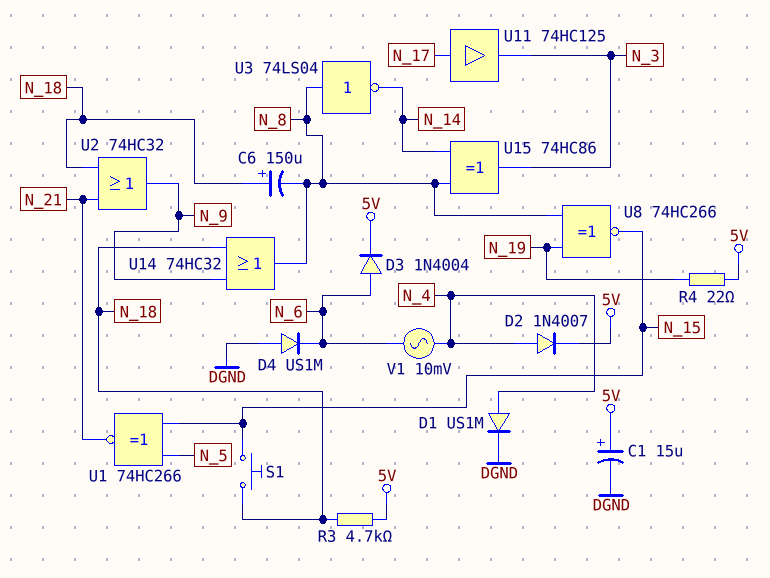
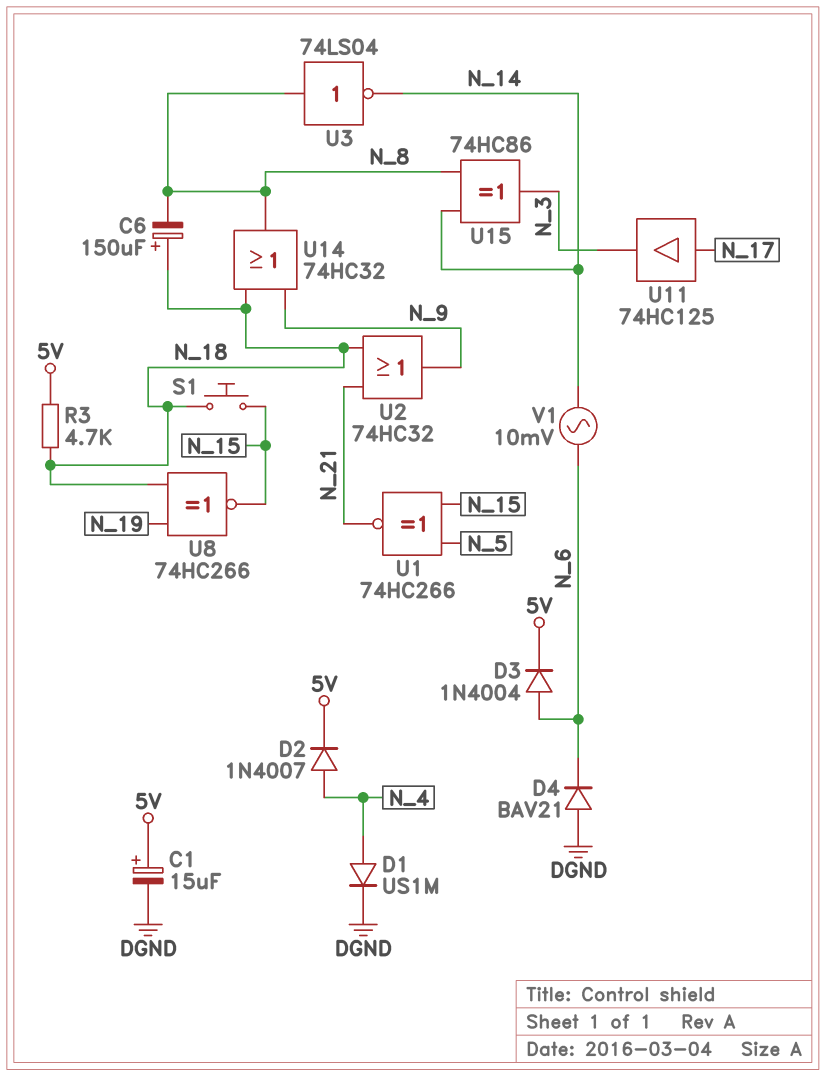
D4: diode US1M (A DGND, K N_6) -> diode BAV21 (A DGND, K N_6)
R4: 22 (5V, N_19) -> none
U8: XNOR 74HC266 (in N_8, in N_19, out N_15) -> XNOR 74HC266 (in N_18, in N_19, out N_15)
V1: AC 10mV (N_4, N_6) -> AC 10mV (N_6, N_14)

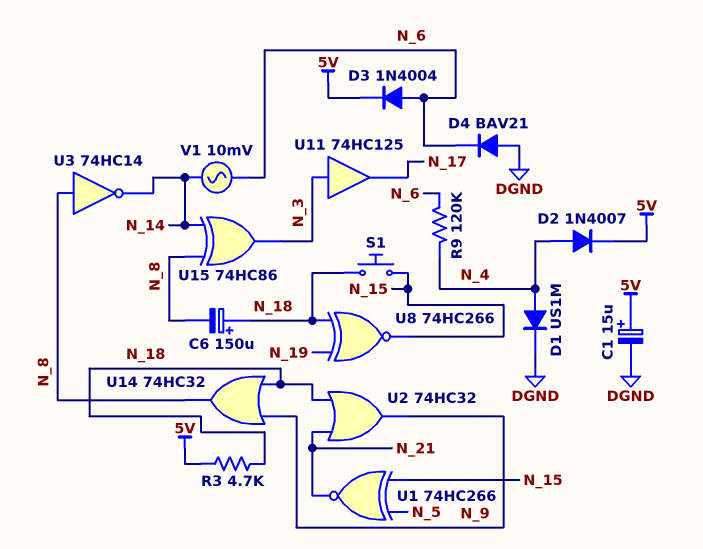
R9: none -> 120k (N_4, N_6)
U3: NOT 74LS04 (in N_8, out N_14) -> NOT 74HC14 (in N_8, out N_14)
U11: buffer 74HC125 (in N_17, out N_3) -> buffer 74HC125 (in N_3, out N_17)

